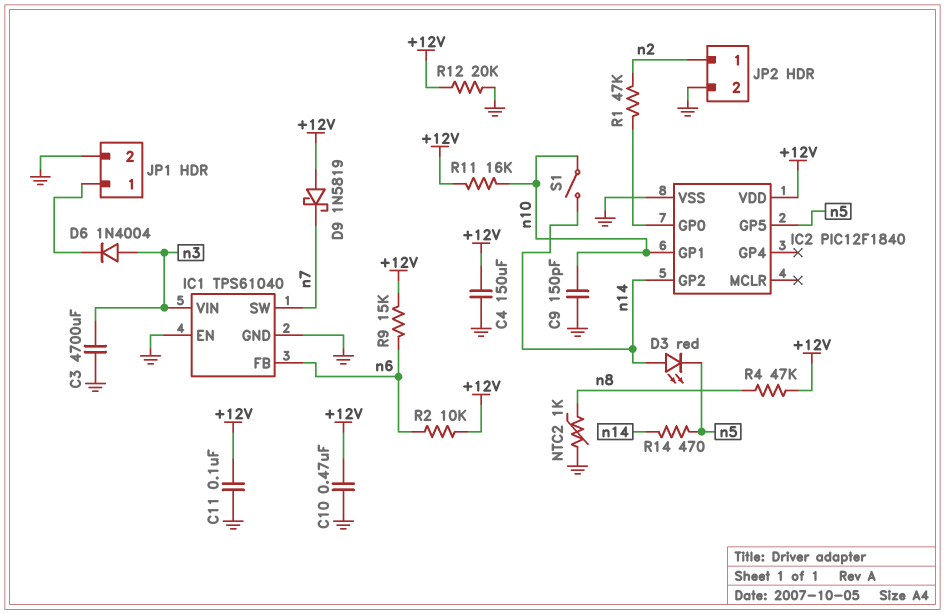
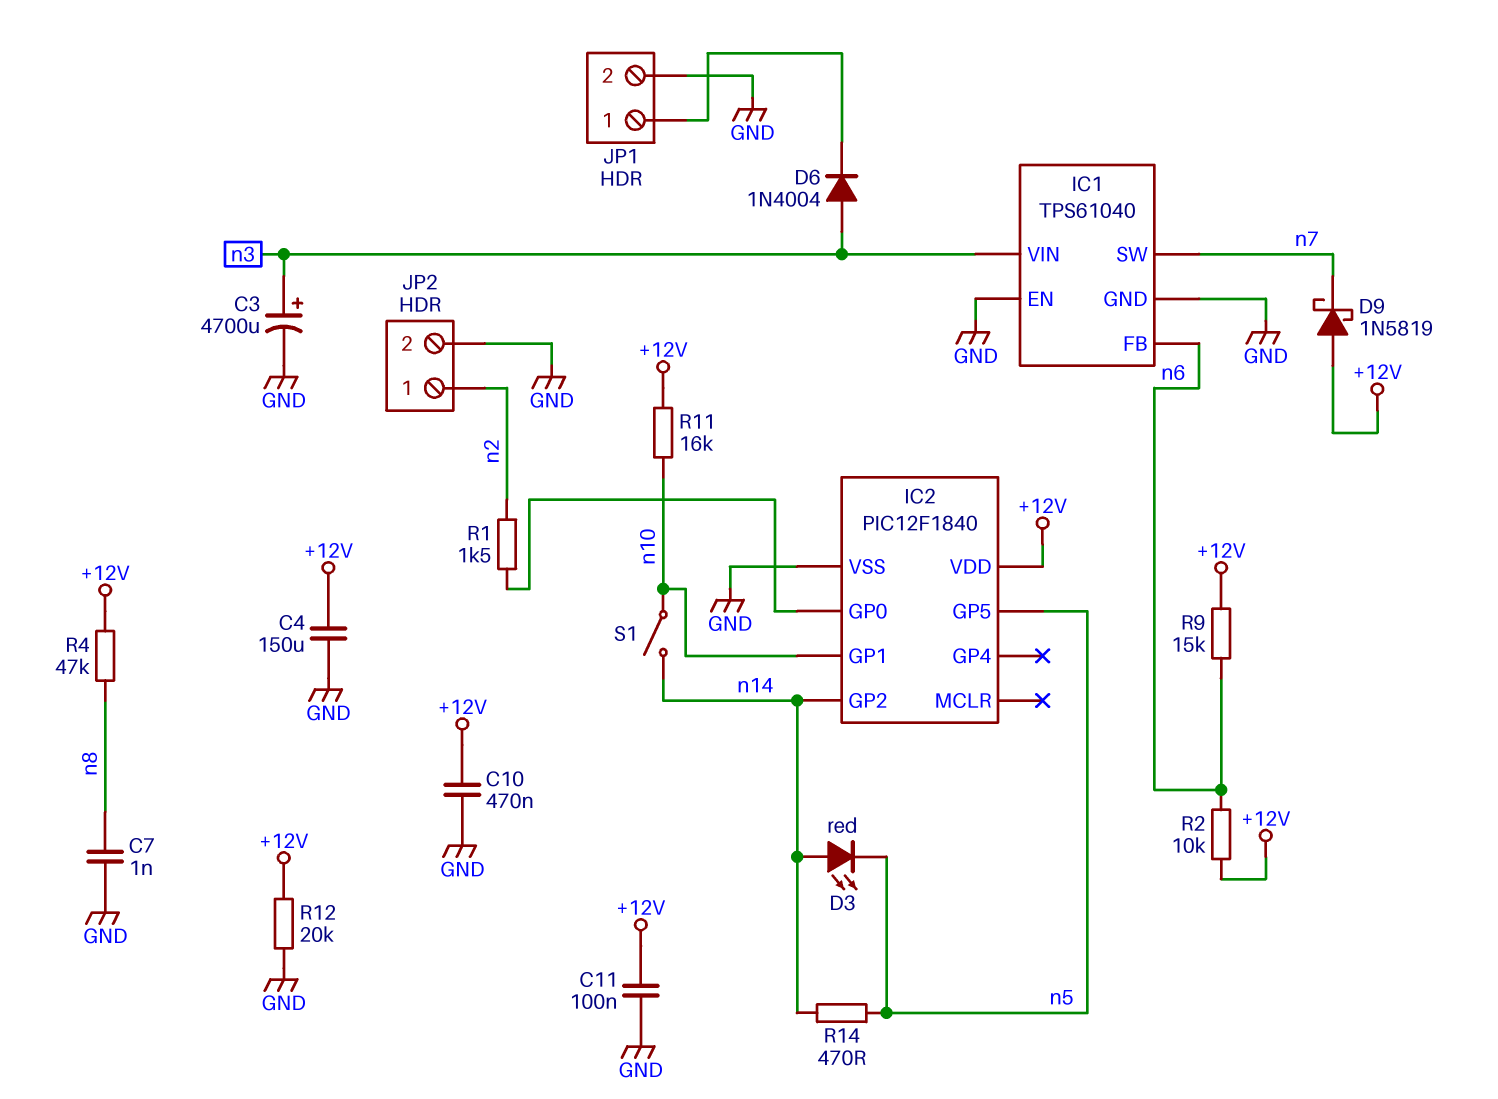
C3: 4700uF (GND, n3) -> 4700uF (plus n3, minus GND)
C7: none -> 1nF (GND, n8)
C9: 150pF (GND, n10) -> none
NTC2: 1k (GND, n8) -> none
R1: 47k (IC2/GP0, n2) -> 1.5k (IC2/GP0, n2)

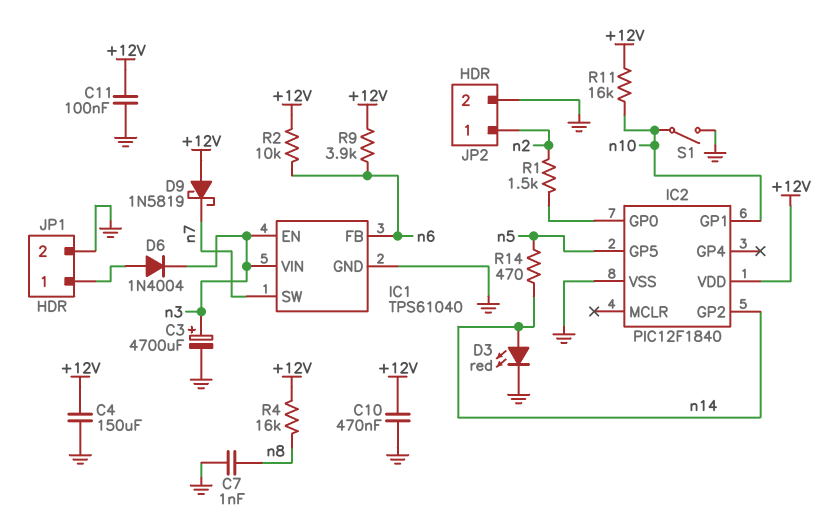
D3: LED red (A n14, K n5) -> LED red (A n14, K GND)
D6: diode 1N4004 (A n3, K JP1/1) -> diode 1N4004 (A JP1/1, K n3)
IC1 pin EN: GND -> n3
R4: 47k (+12V, n8) -> 16k (+12V, n8)
R9: 15k (+12V, n6) -> 3.9k (+12V, n6)
R12: 20k (+12V, GND) -> none
S1: switch (n10, n14) -> switch (GND, n10)

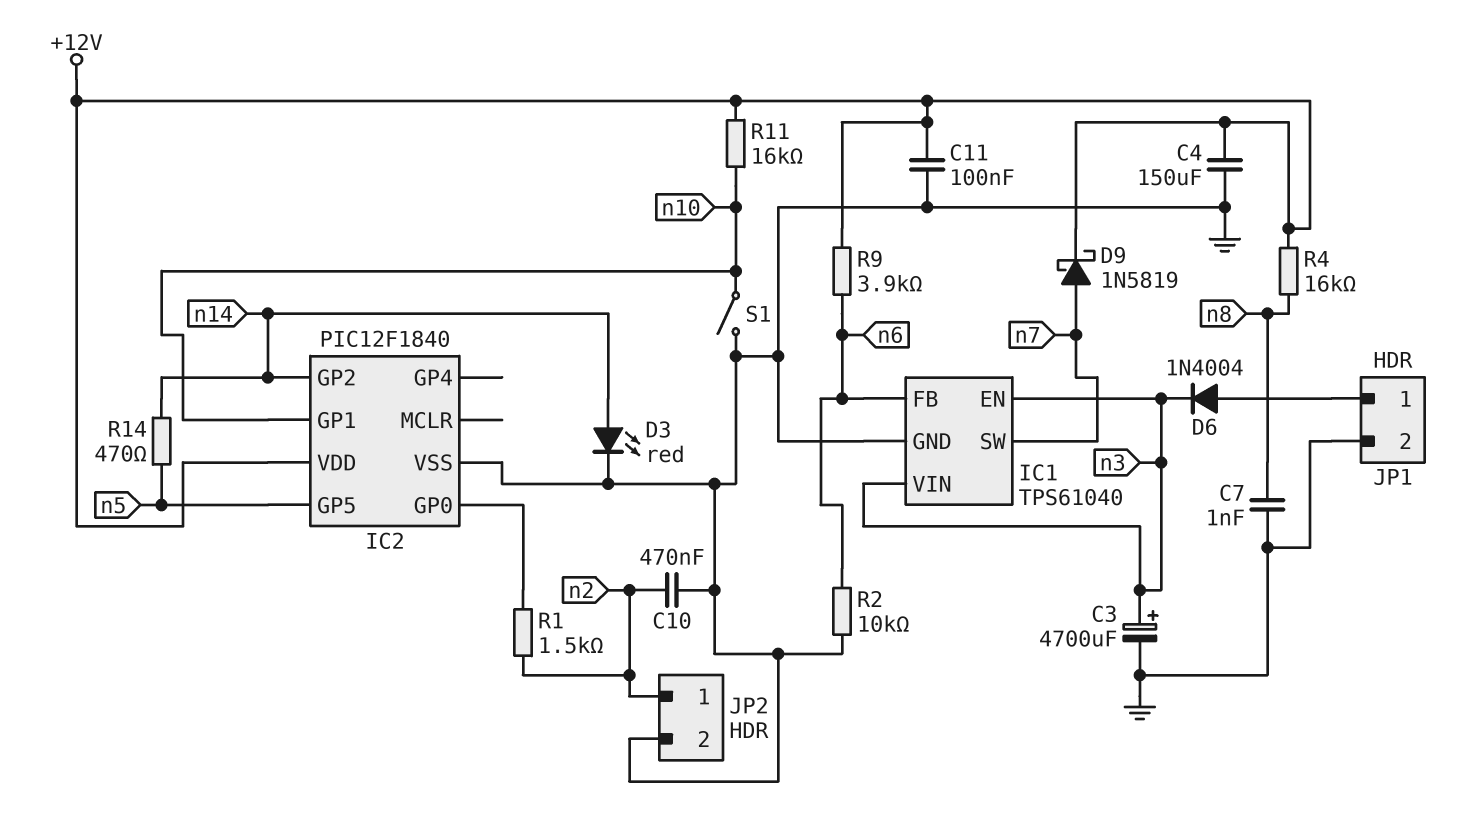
C10: 470nF (+12V, GND) -> 470nF (GND, n2)
D9: schottky 1N5819 (A +12V, K n7) -> schottky 1N5819 (A n7, K +12V)
R2: 10k (+12V, n6) -> 10k (GND, n6)

